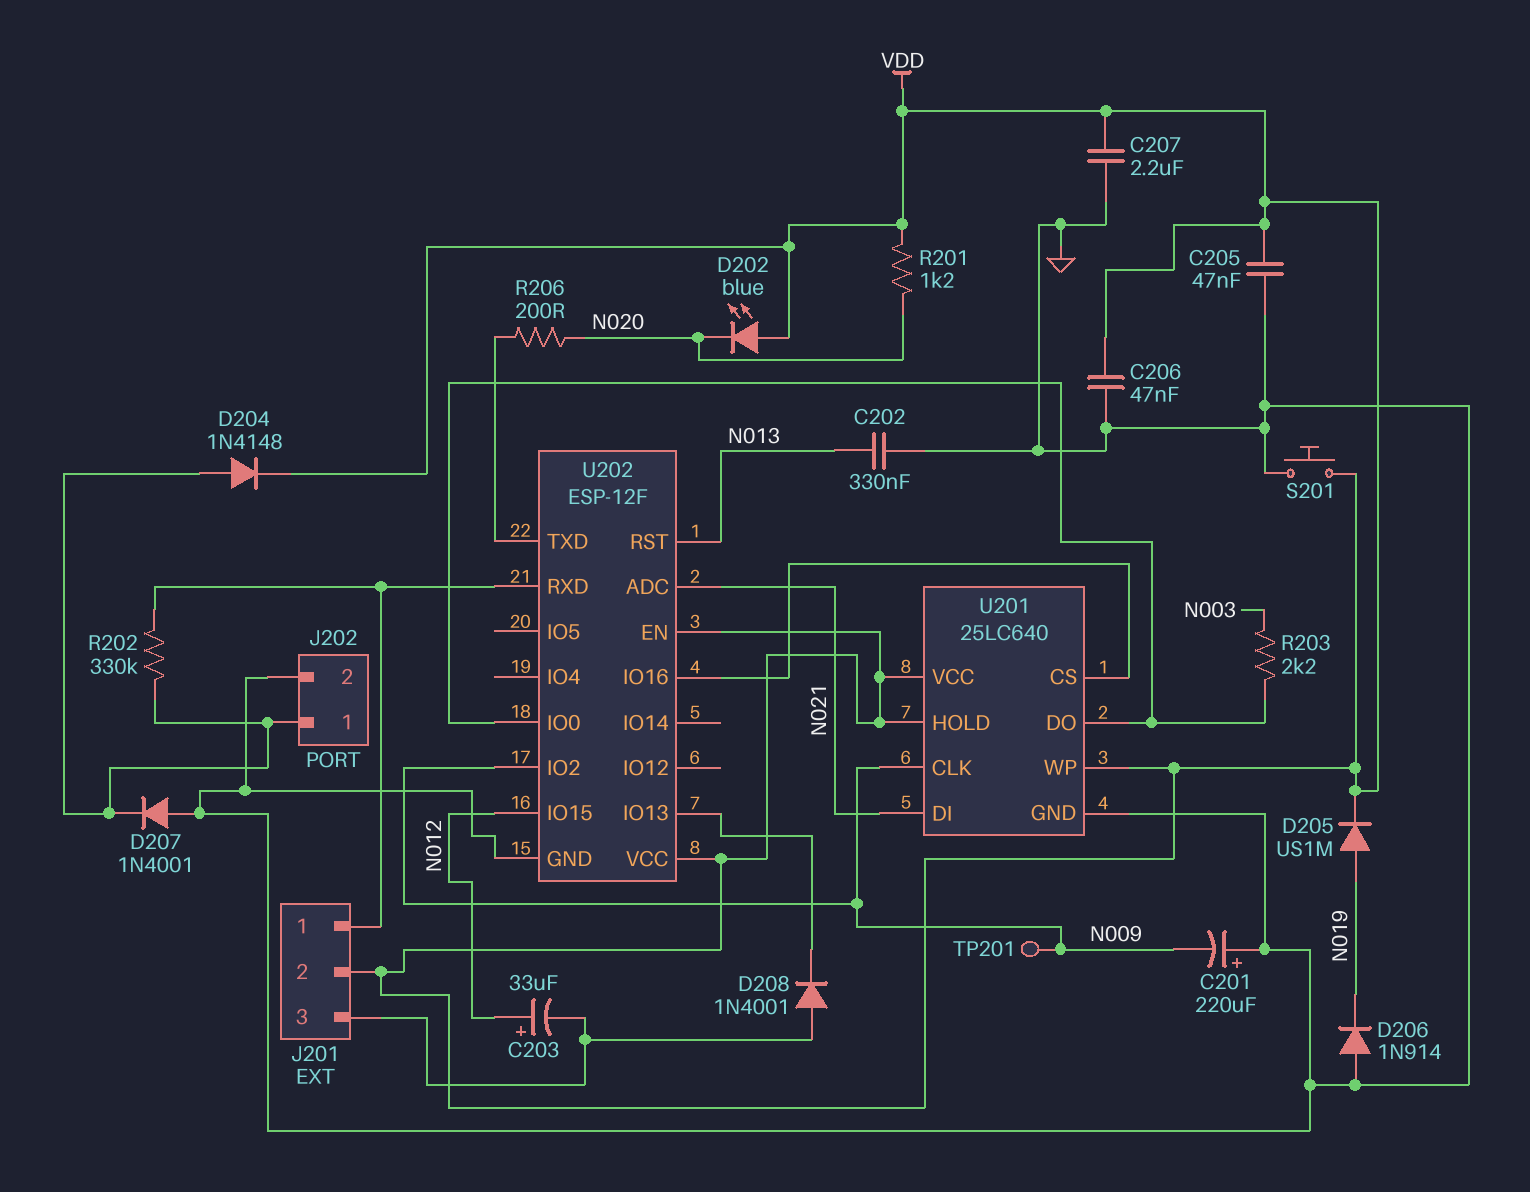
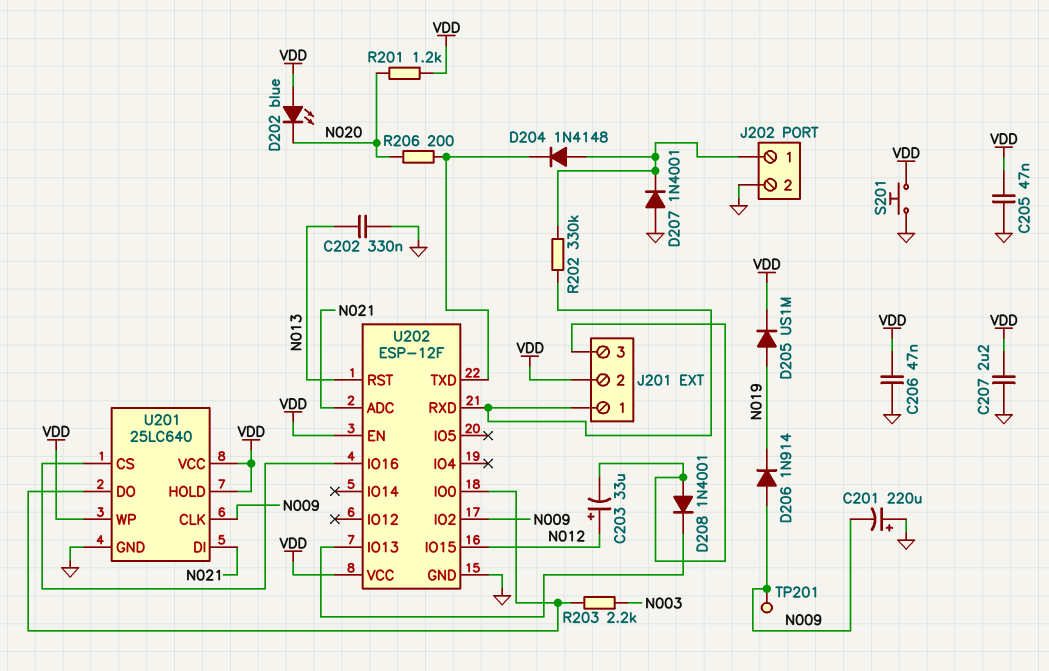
D204: diode 1N4148 (A J202/1, K VDD) -> diode 1N4148 (A J202/1, K U202/TXD)
D206: diode 1N914 (A GND, K N019) -> diode 1N914 (A N009, K N019)

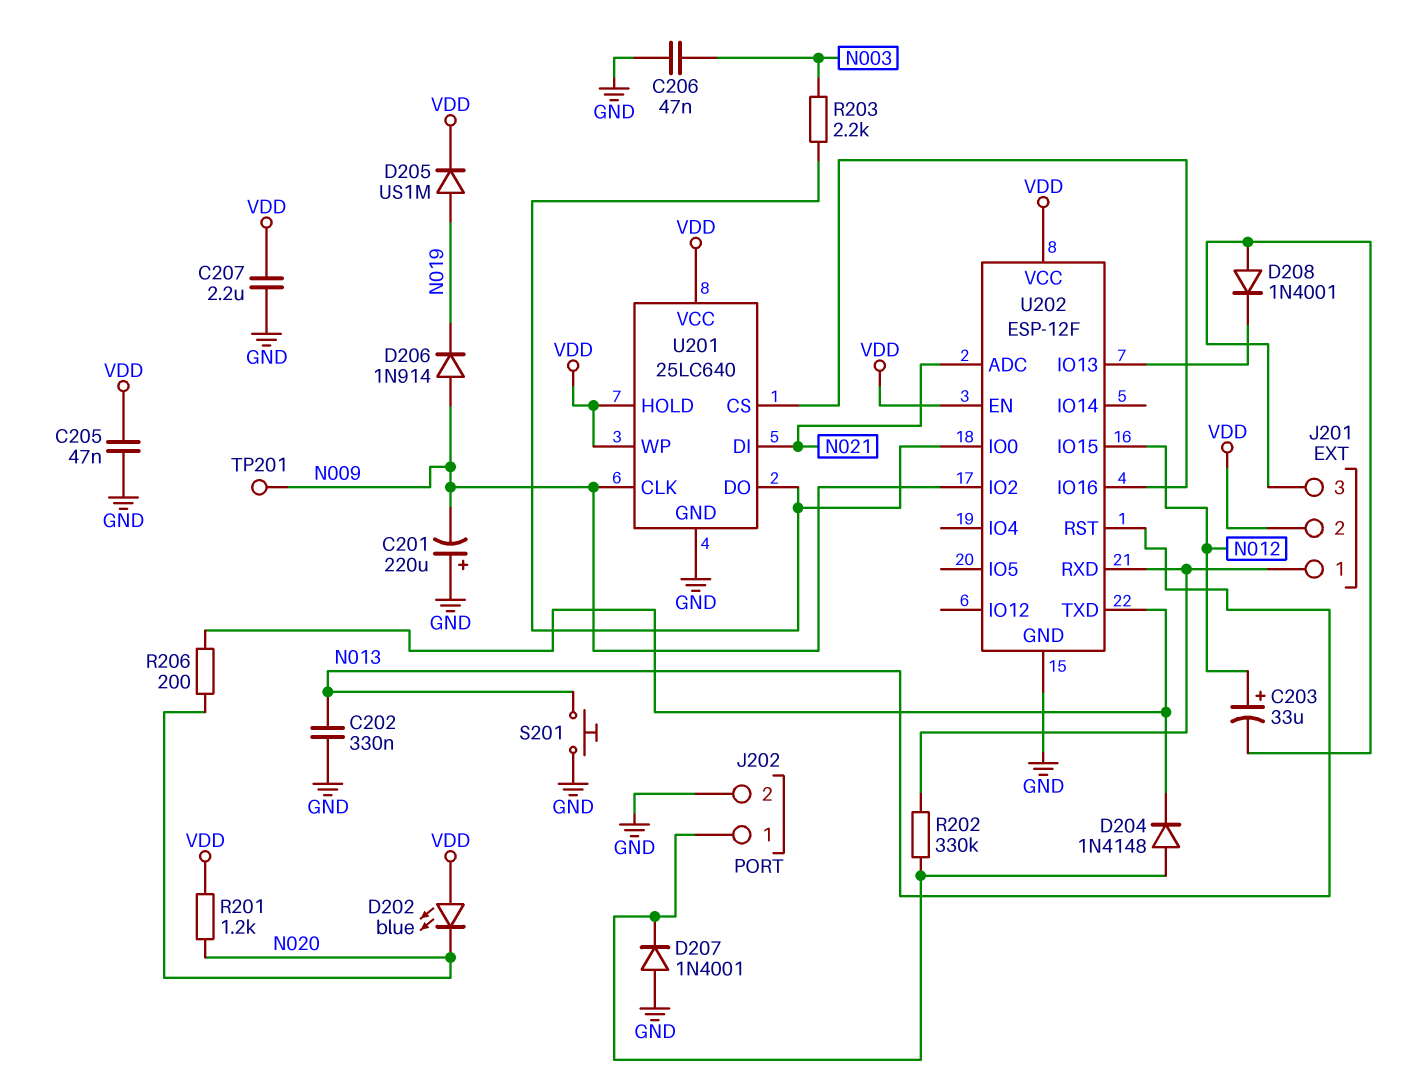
C206: 47nF (GND, VDD) -> 47nF (GND, N003)
S201: button (GND, VDD) -> button (GND, N013)

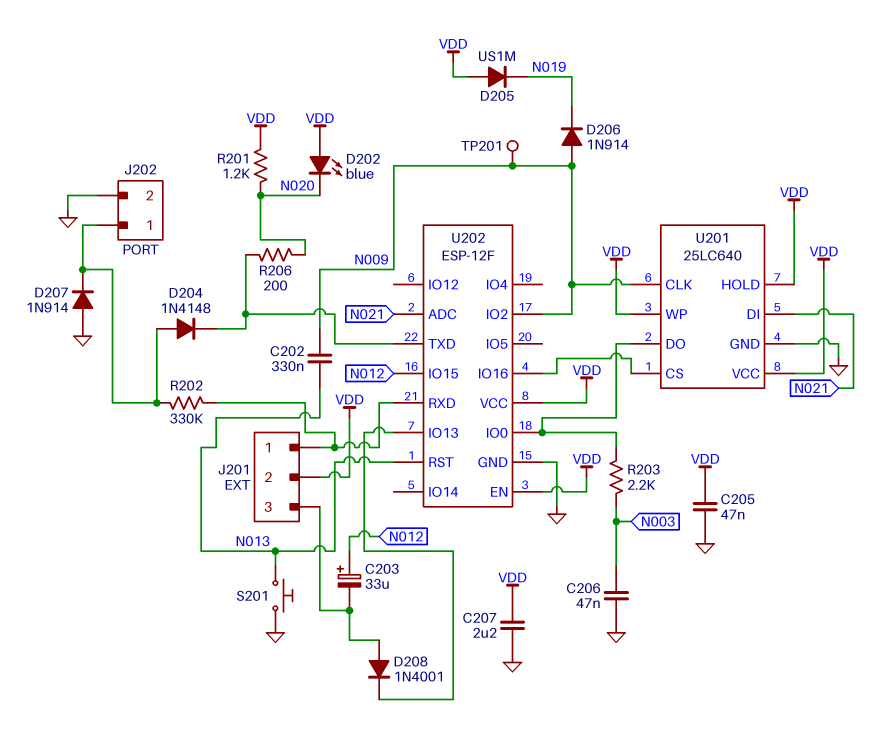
C201: 220uF (plus GND, minus N009) -> none
C202: 330nF (GND, N013) -> 330nF (N009, N013)
D205: diode US1M (A N019, K VDD) -> diode US1M (A VDD, K N019)
D207: diode 1N4001 (A GND, K J202/1) -> diode 1N914 (A GND, K J202/1)

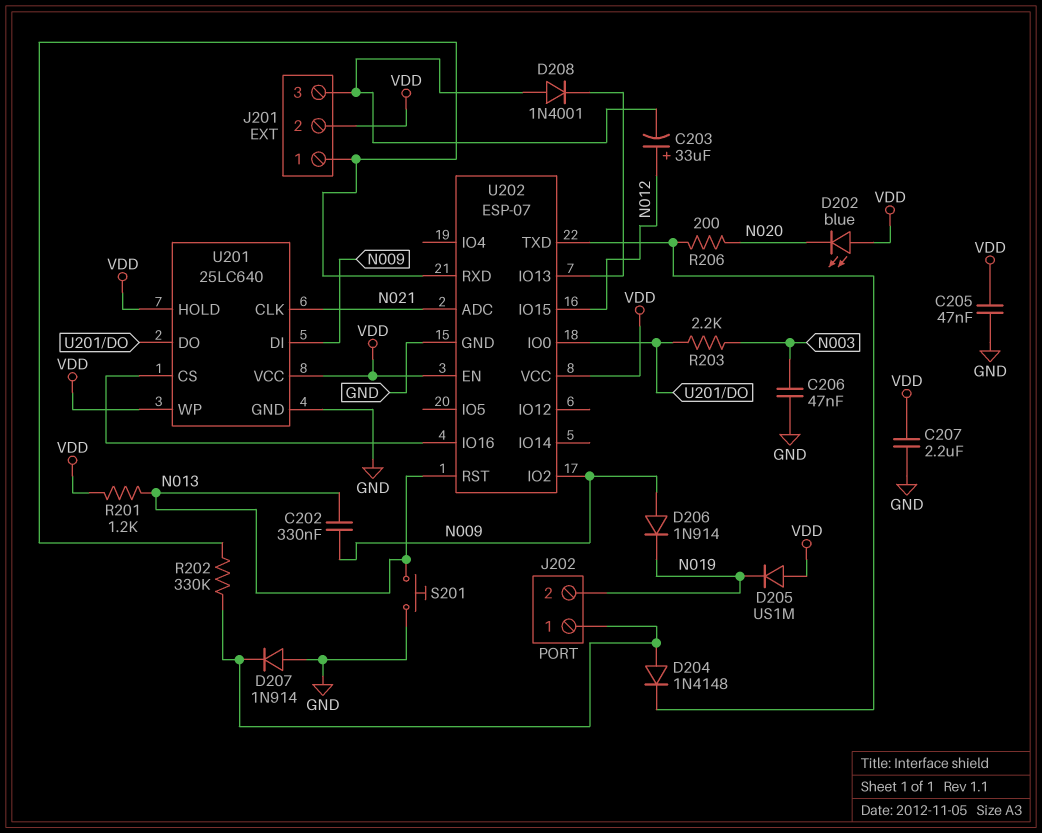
J202 pin 2: GND -> N019
R201: 1.2k (N020, VDD) -> 1.2k (N013, VDD)
TP201: test point (N009) -> none
U201 pin CLK: N009 -> N021
U201 pin DI: N021 -> N009
U202: ESP-12F -> ESP-07

